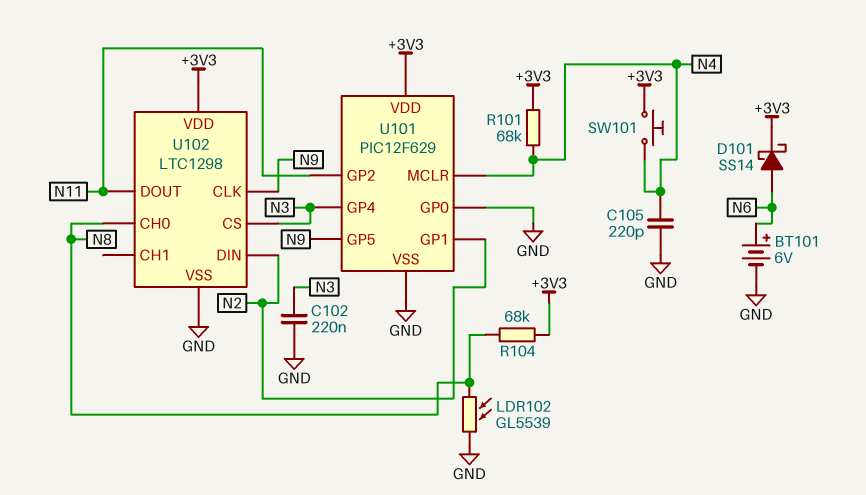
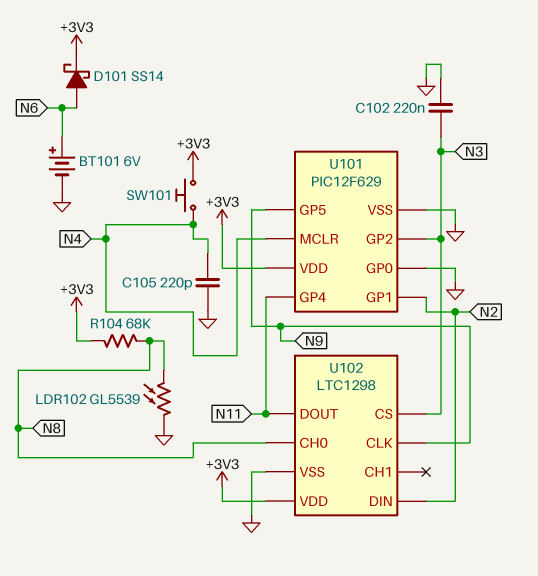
R101: 68k (+3V3, N4) -> none
U101 pin GP2: N11 -> N3
U101 pin GP4: N3 -> N11

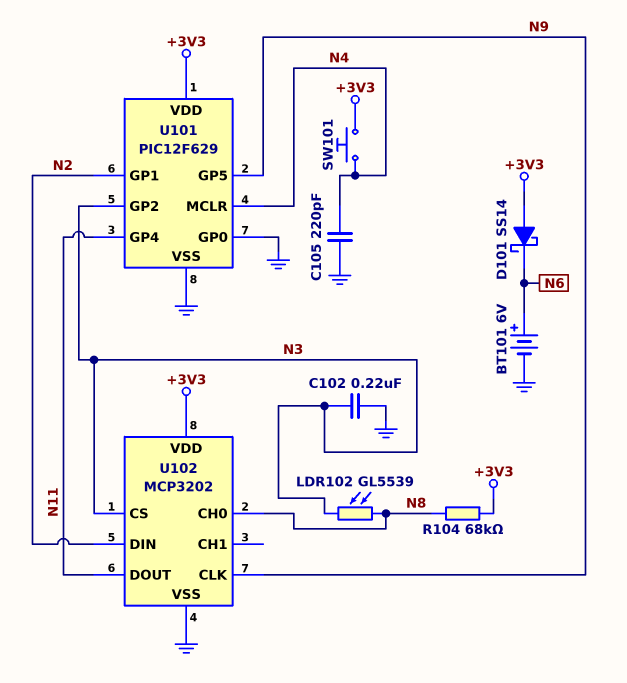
D101: schottky SS14 (A N6, K +3V3) -> schottky SS14 (A +3V3, K N6)
LDR102: GL5539 (GND, N8) -> GL5539 (N3, N8)
U102: LTC1298 -> MCP3202

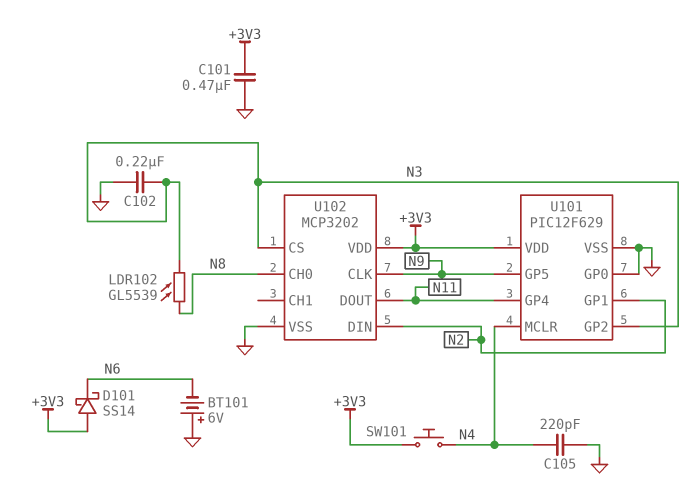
BT101: 6V (plus N6, minus GND) -> 6V (plus GND, minus N6)
C101: none -> 470nF (+3V3, GND)
R104: 68k (+3V3, N8) -> none

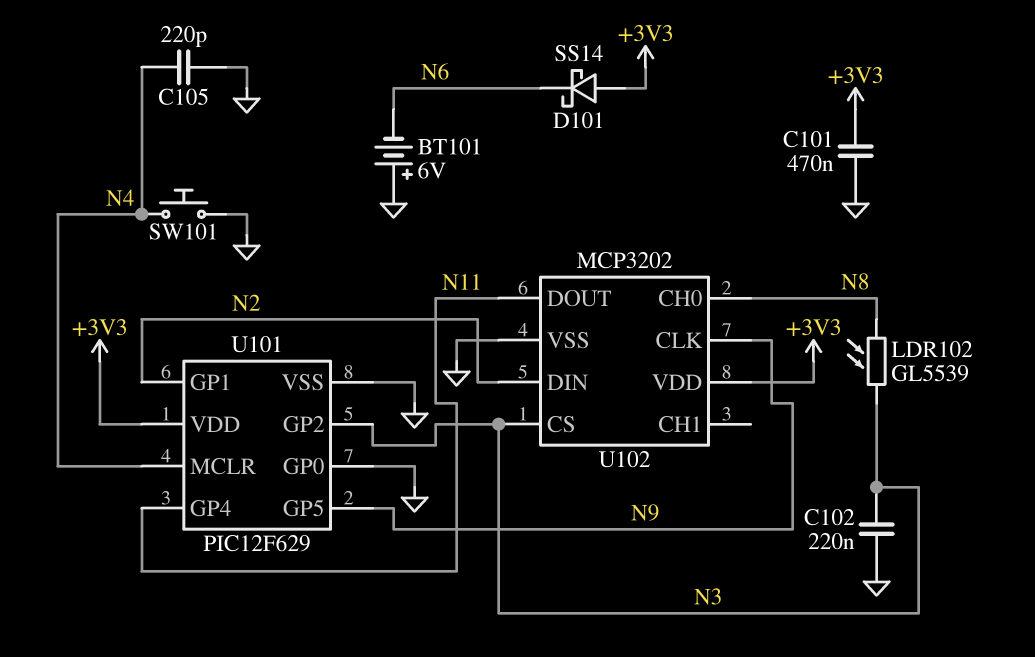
SW101: button (+3V3, N4) -> button (GND, N4)

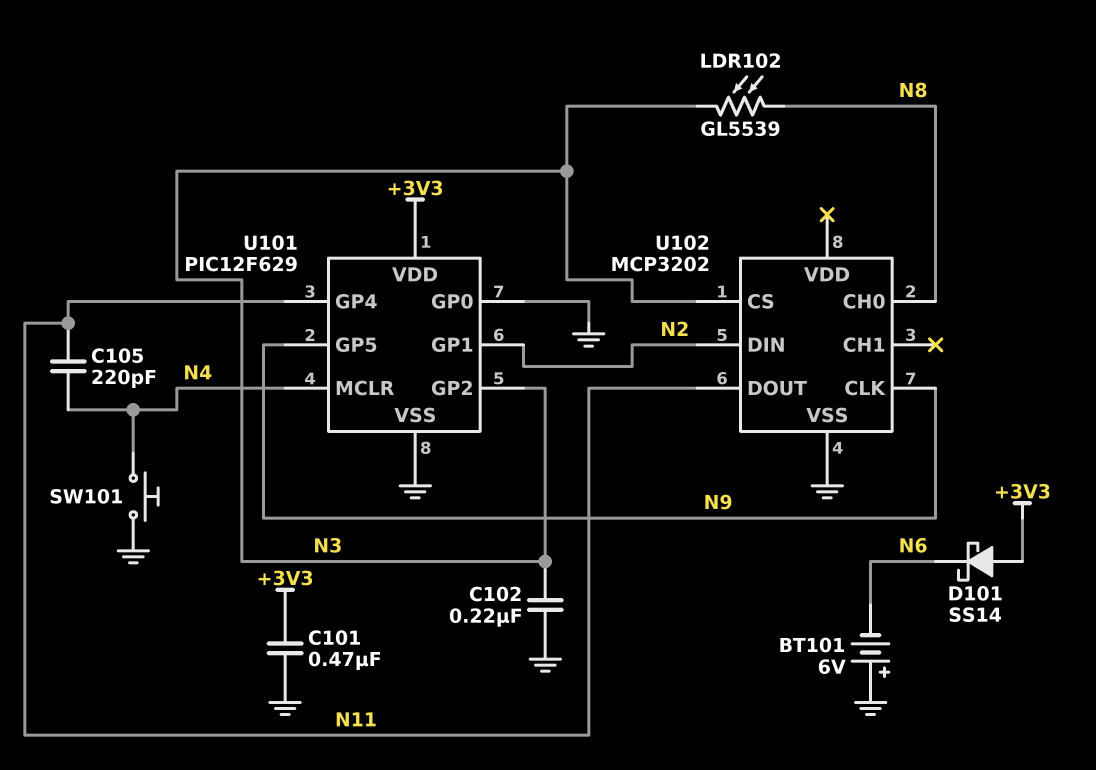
C105: 220pF (GND, N4) -> 220pF (N4, N11)
U102 pin VDD: +3V3 -> none

